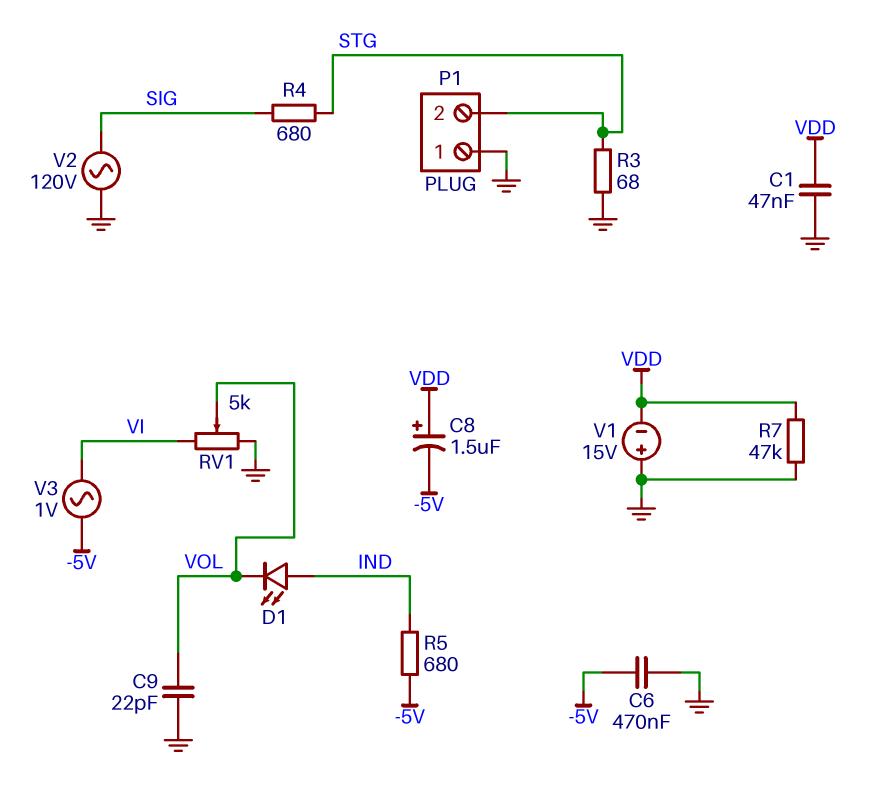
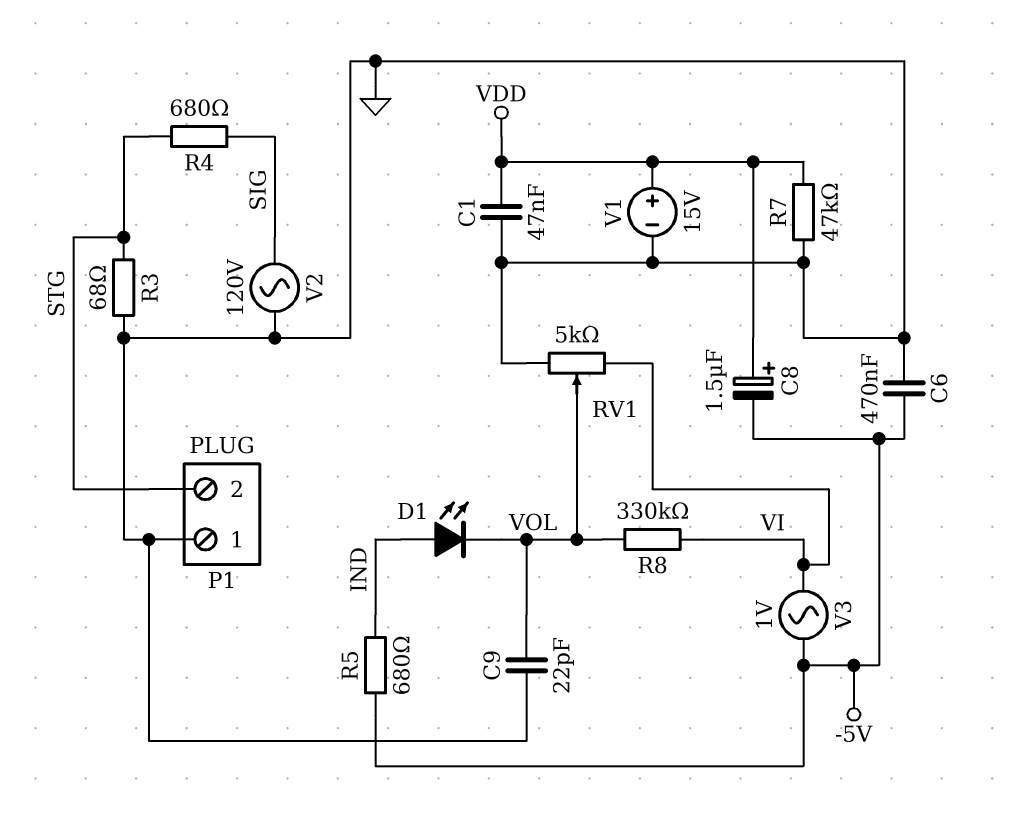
R8: none -> 330k (VI, VOL)
V1: 15V (plus GND, minus VDD) -> 15V (plus VDD, minus GND)

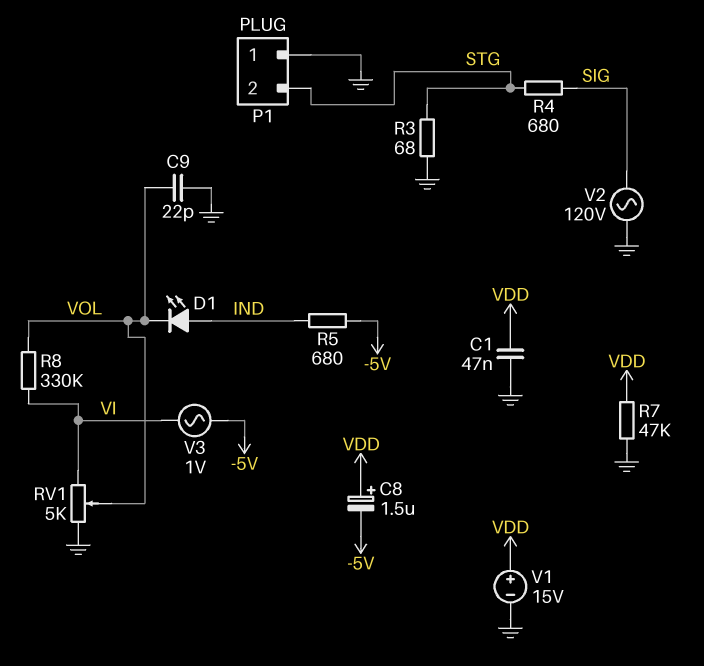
C6: 470nF (-5V, GND) -> none

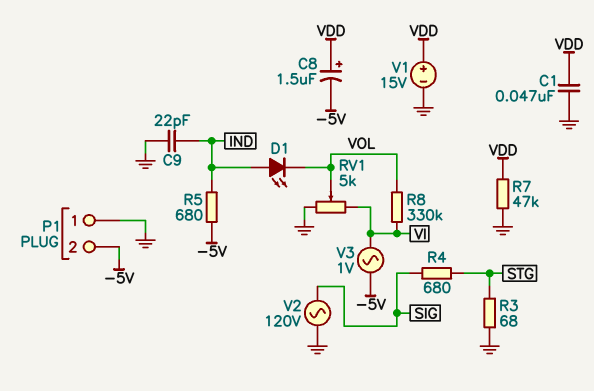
C9: 22pF (GND, VOL) -> 22pF (GND, IND)
P1 pin 2: STG -> -5V

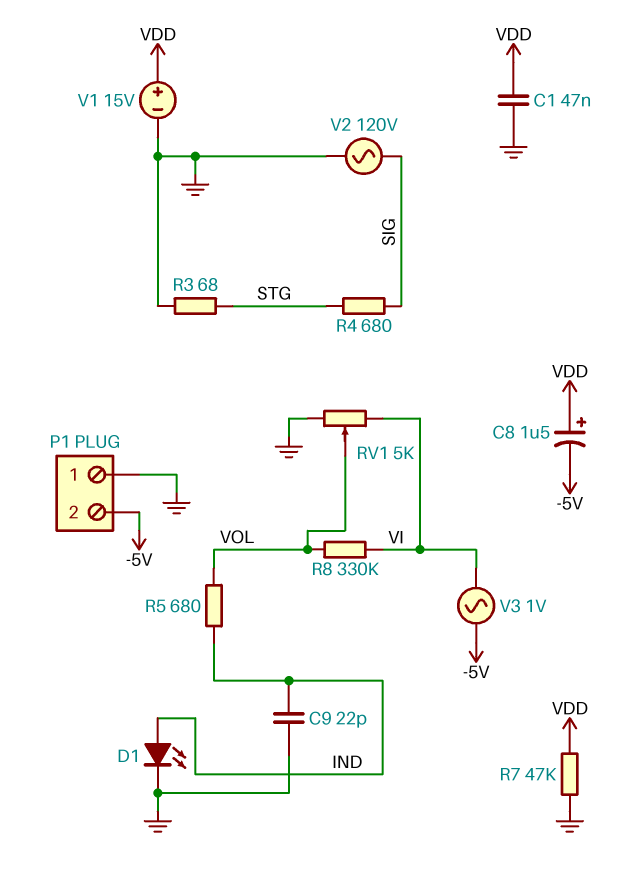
D1: LED (A IND, K VOL) -> LED (A IND, K GND)
R5: 680 (-5V, IND) -> 680 (IND, VOL)

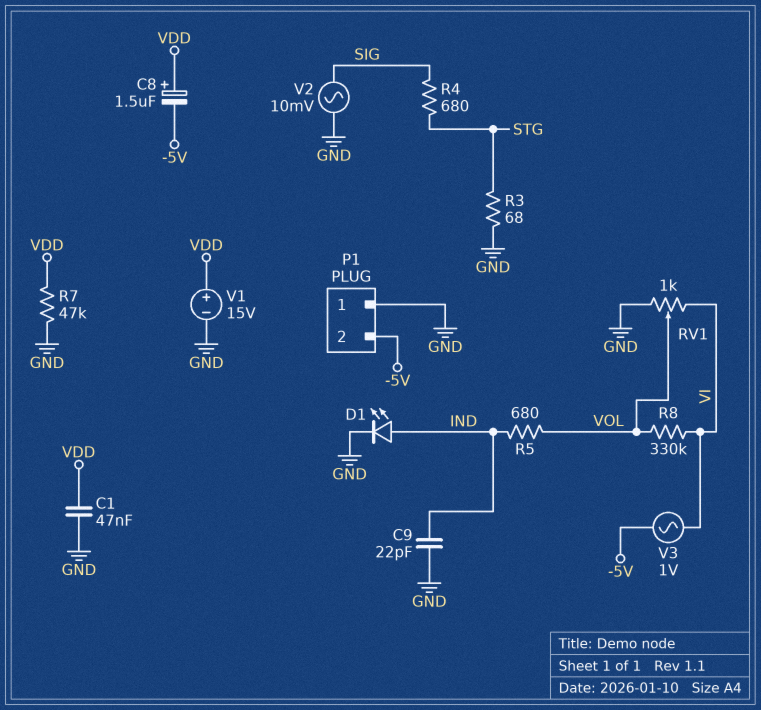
RV1: 5k (GND, VI, wiper VOL) -> 1k (GND, VI, wiper VOL)
V2: AC 120V (GND, SIG) -> AC 10mV (GND, SIG)

